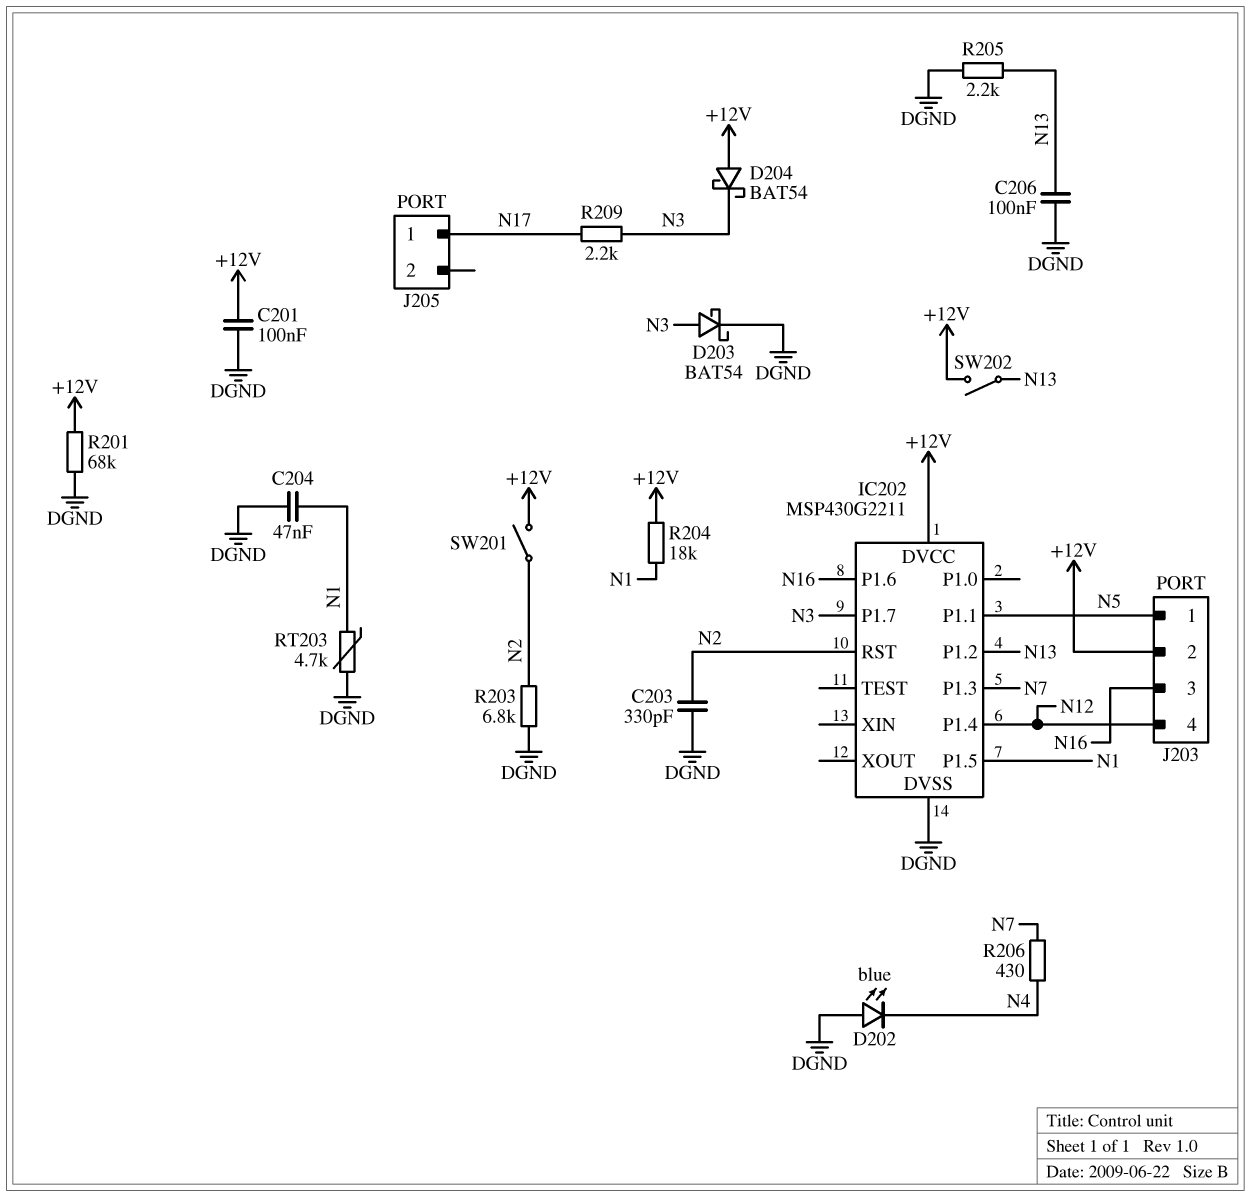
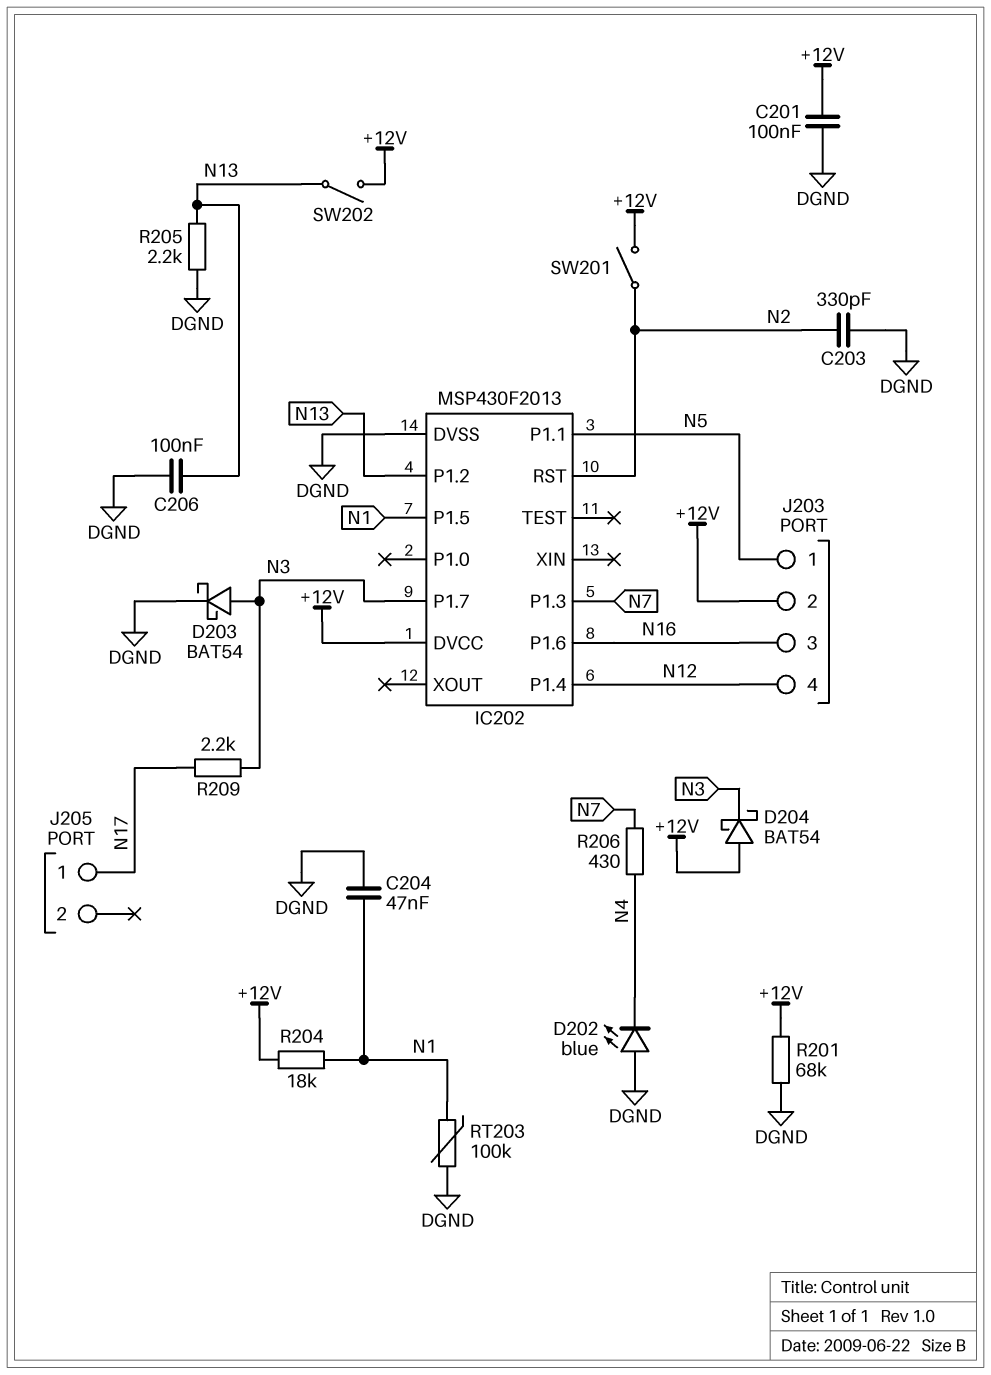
IC202: MSP430G2211 -> MSP430F2013
R203: 6.8k (DGND, N2) -> none
RT203: 4.7k (DGND, N1) -> 100k (DGND, N1)

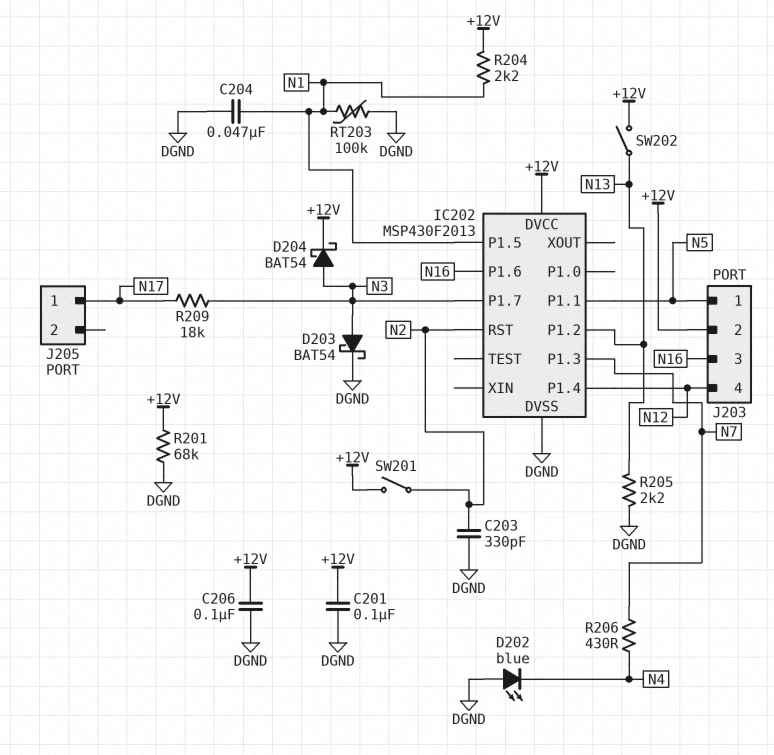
C206: 100nF (DGND, N13) -> 100nF (+12V, DGND)
D204: schottky BAT54 (A +12V, K N3) -> schottky BAT54 (A N3, K +12V)
R204: 18k (+12V, N1) -> 2.2k (+12V, N1)
R209: 2.2k (N3, N17) -> 18k (N3, N17)

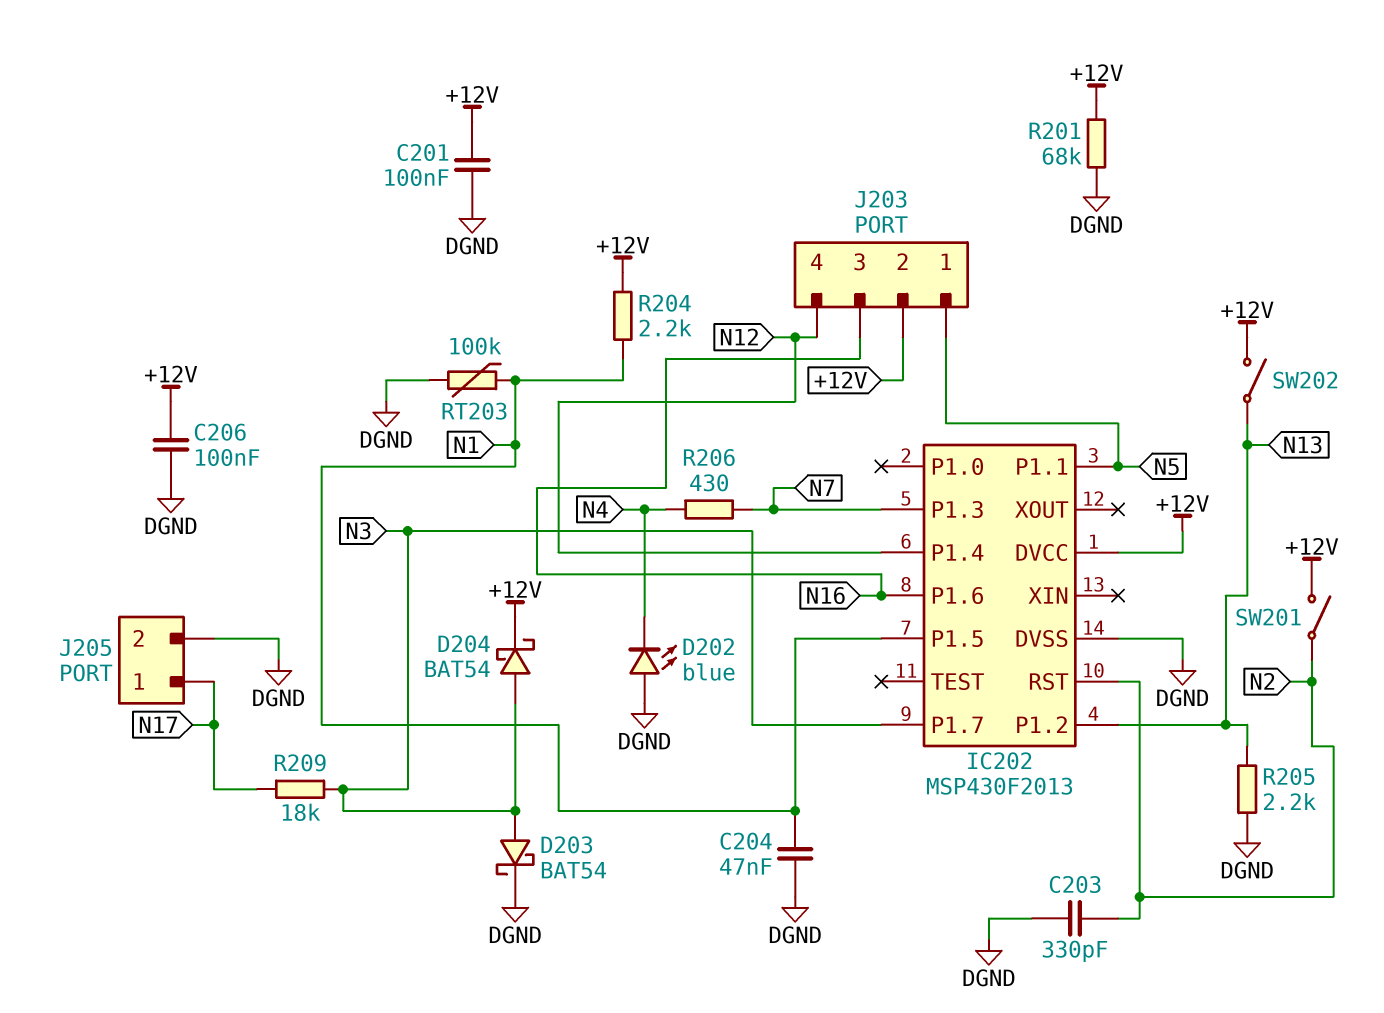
J205 pin 2: none -> DGND

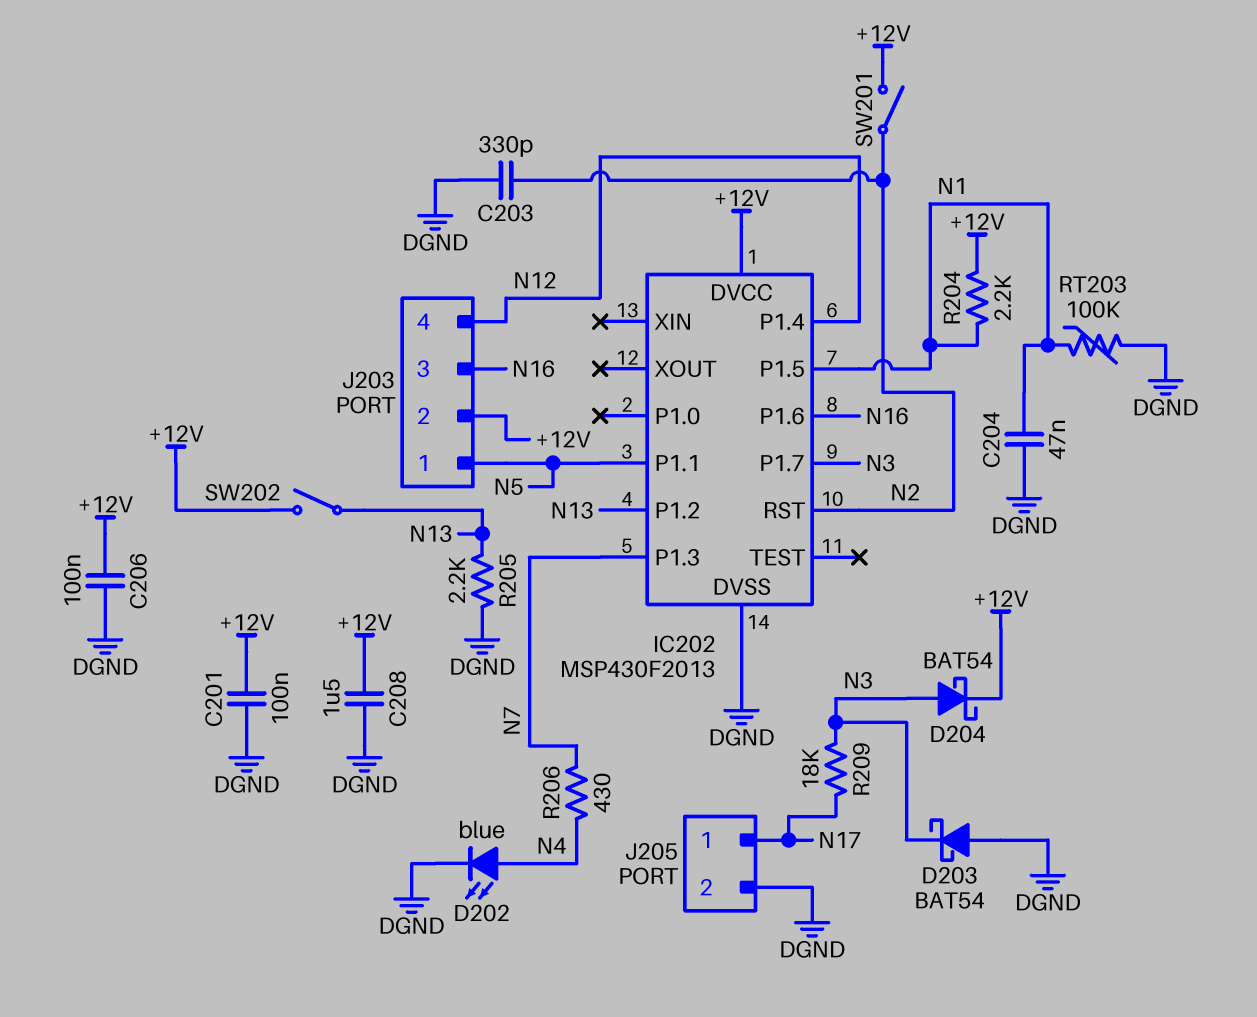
C208: none -> 1.5uF (+12V, DGND)
D202: LED blue (A DGND, K N4) -> LED blue (A N4, K DGND)
D203: schottky BAT54 (A N3, K DGND) -> schottky BAT54 (A DGND, K N3)
R201: 68k (+12V, DGND) -> none

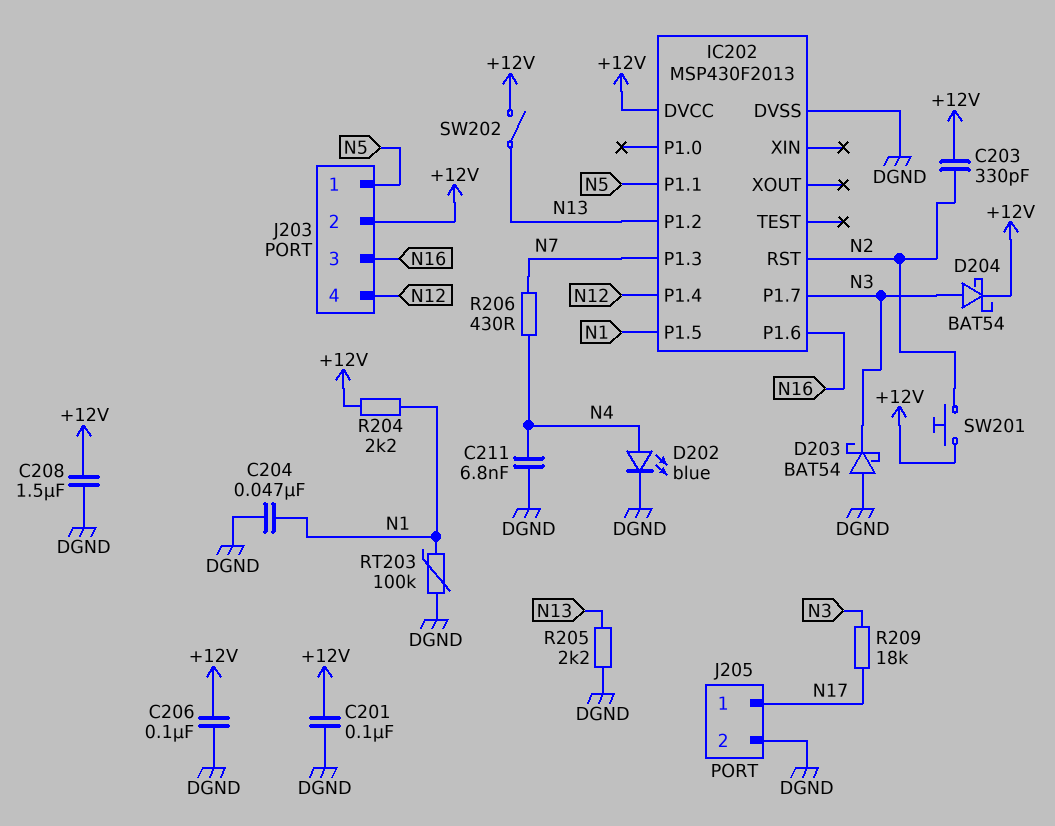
C203: 330pF (DGND, N2) -> 330pF (+12V, N2)
C211: none -> 6.8nF (DGND, N4)
SW201: switch (+12V, N2) -> button (+12V, N2)

